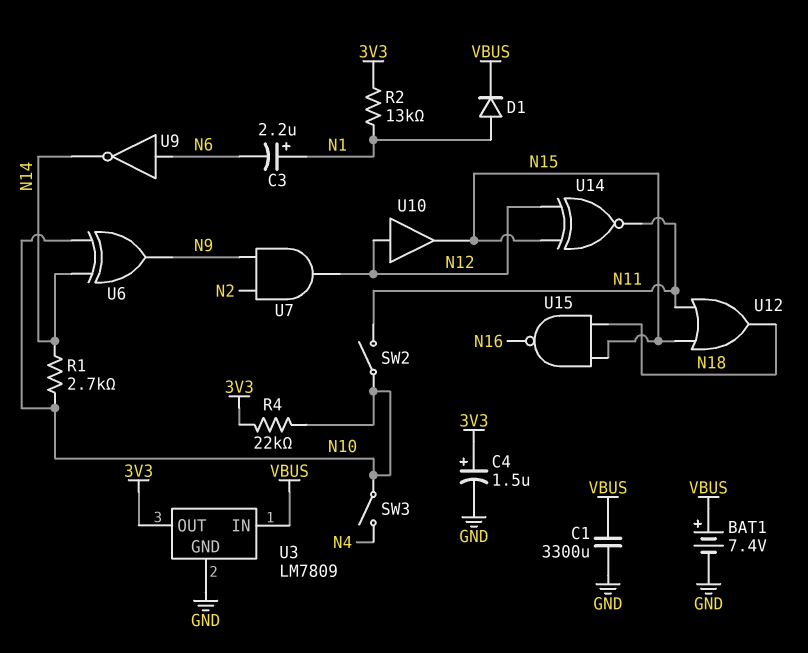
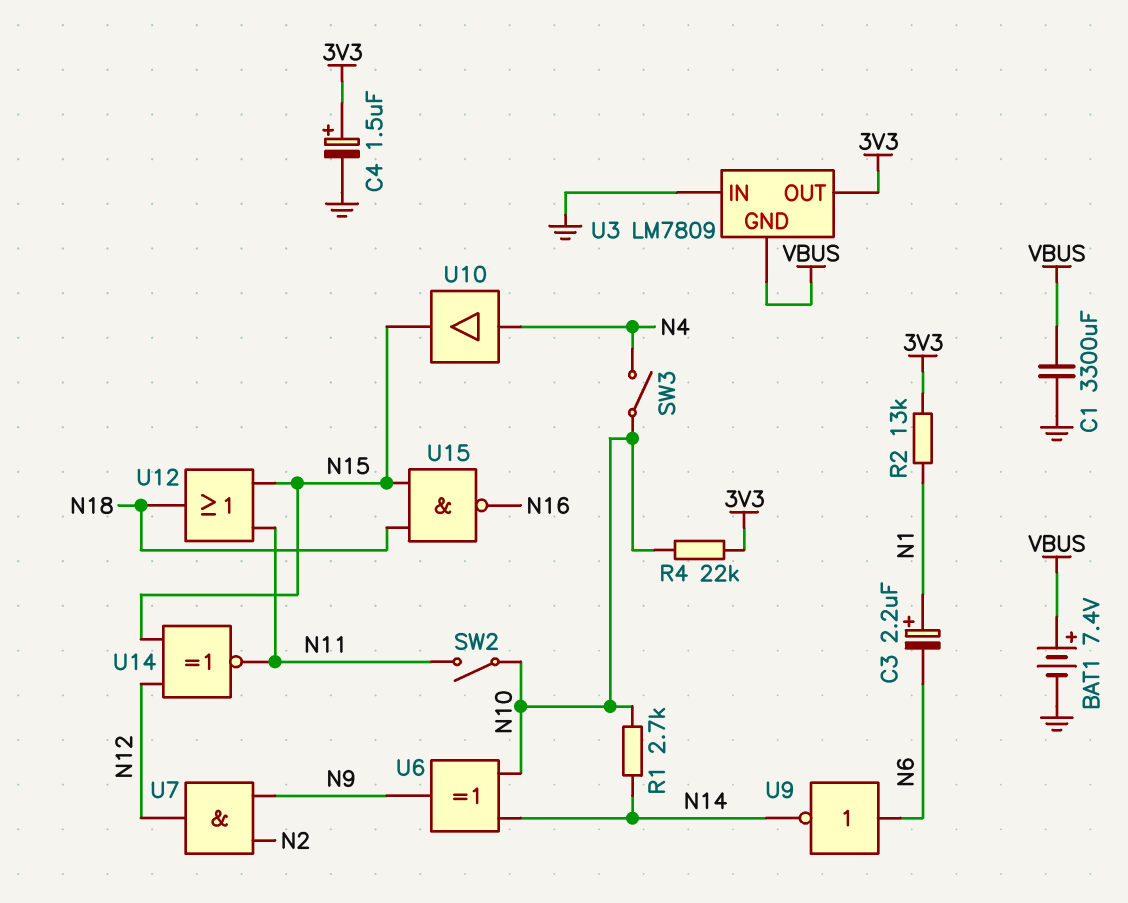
D1: diode (A N1, K VBUS) -> none
U3 pin GND: GND -> VBUS
U3 pin IN: VBUS -> GND
U10: buffer (in N12, out N15) -> buffer (in N4, out N15)

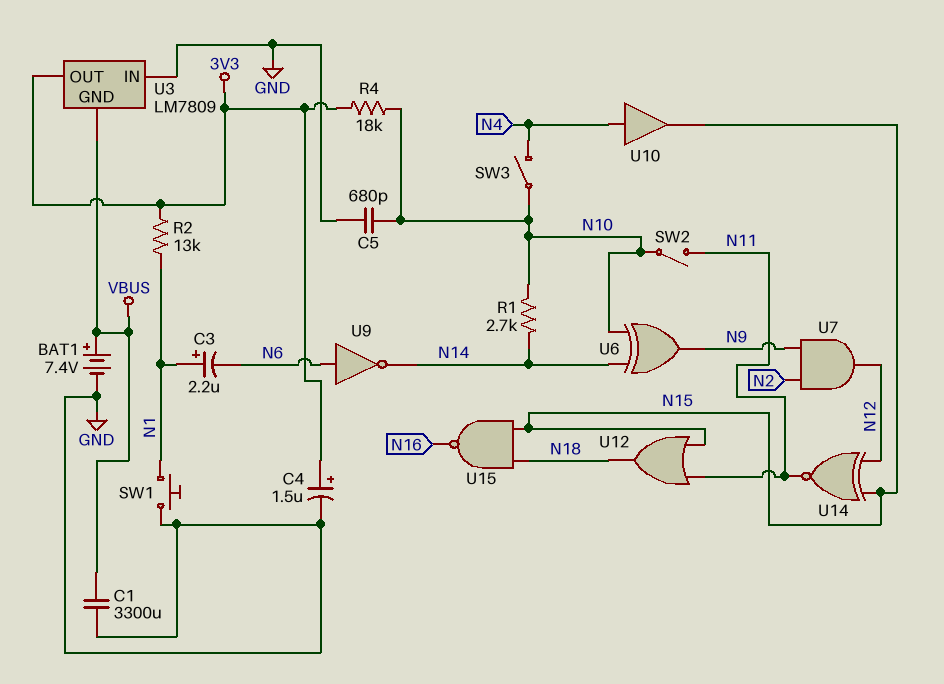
C5: none -> 680pF (GND, N10)
R4: 22k (3V3, N10) -> 18k (3V3, N10)
SW1: none -> button (GND, N1)

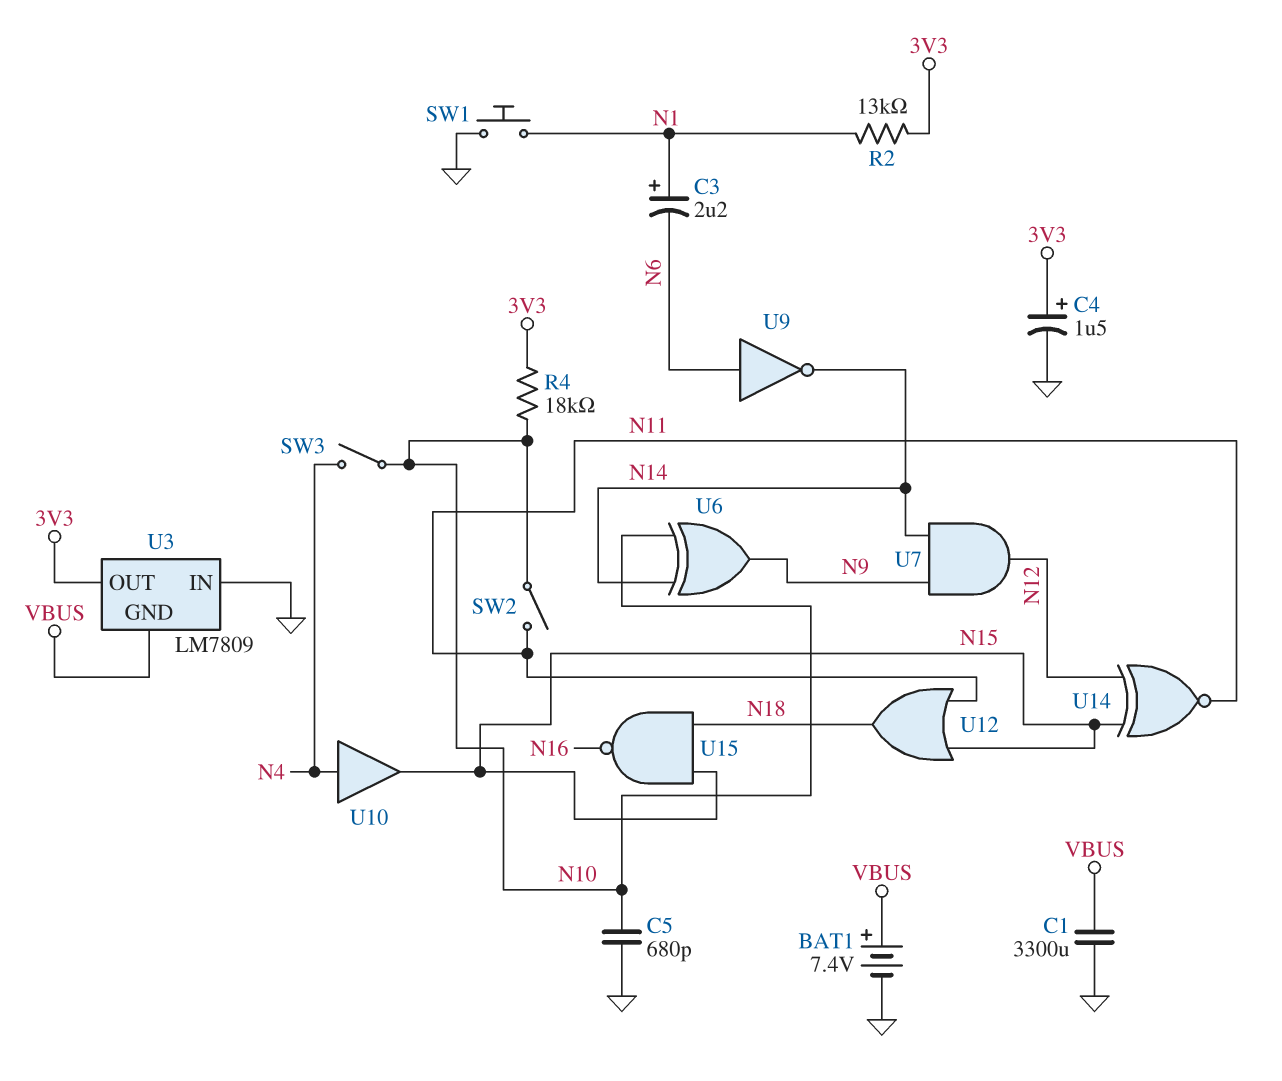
R1: 2.7k (N10, N14) -> none
U7: AND (in N2, in N9, out N12) -> AND (in N9, in N14, out N12)

